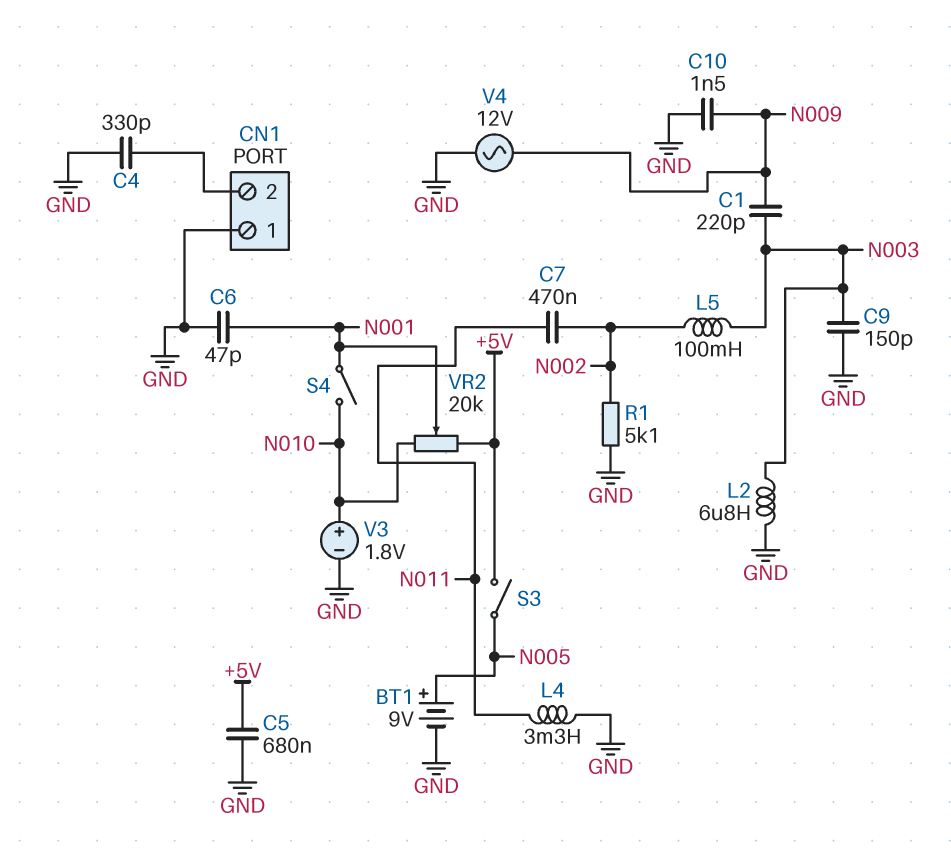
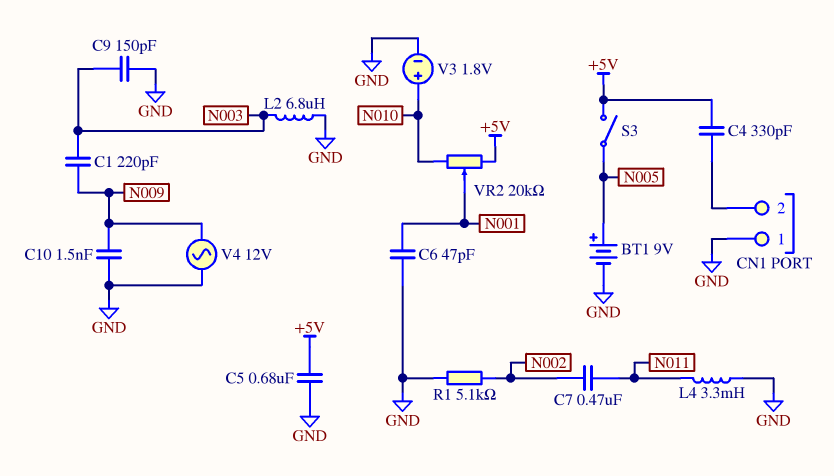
C4: 330pF (CN1/2, GND) -> 330pF (+5V, CN1/2)
L5: 100mH (N002, N003) -> none
S4: switch (N001, N010) -> none

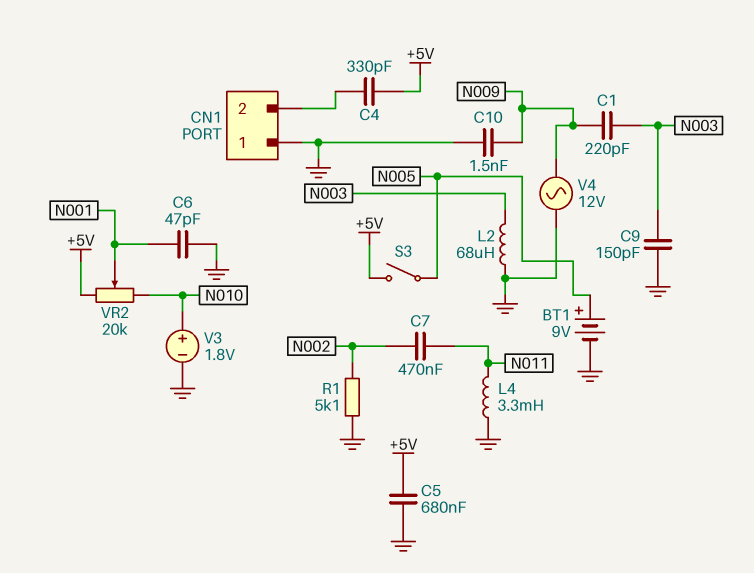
L2: 6.8uH (GND, N003) -> 68uH (GND, N003)

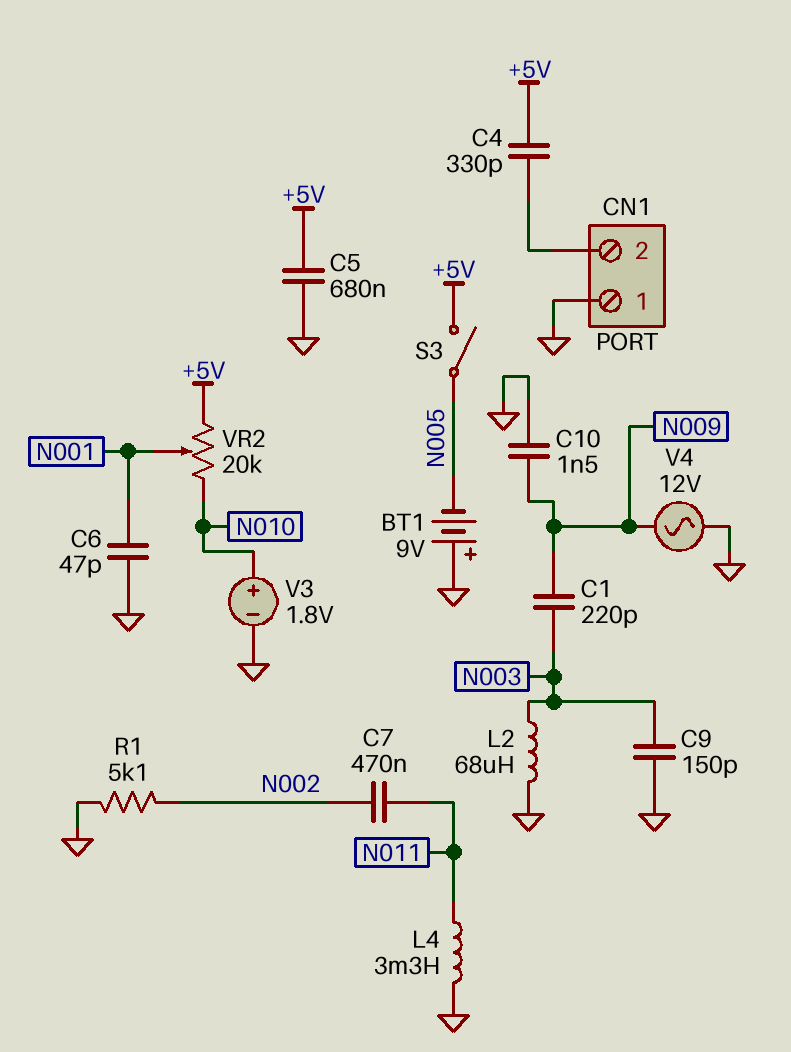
BT1: 9V (plus N005, minus GND) -> 9V (plus GND, minus N005)

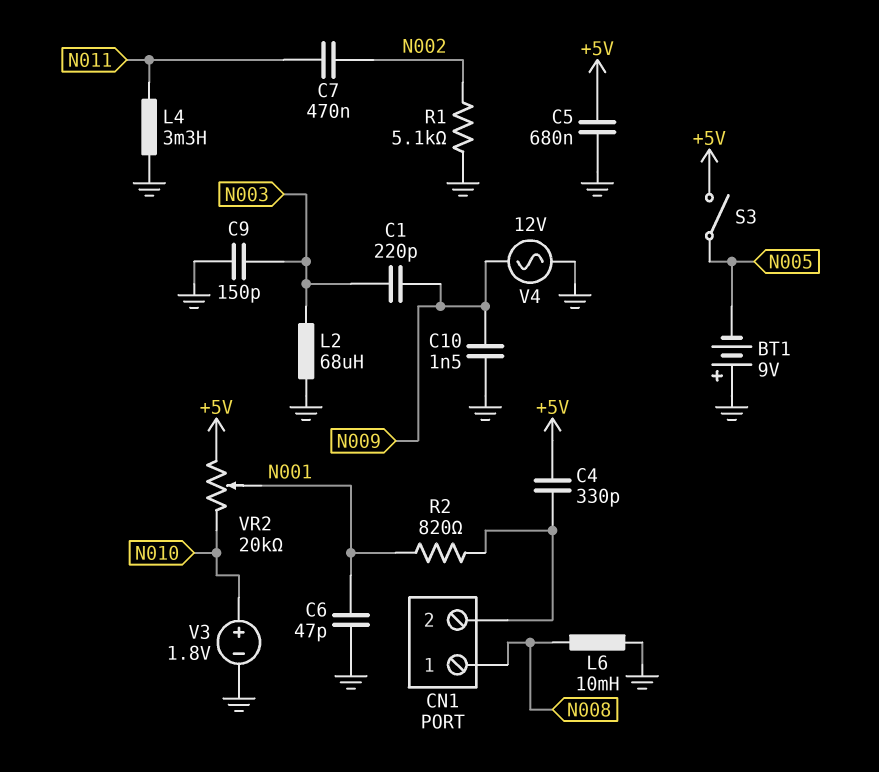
CN1 pin 1: GND -> N008
L6: none -> 10mH (GND, N008)
R2: none -> 820 (CN1/2, N001)

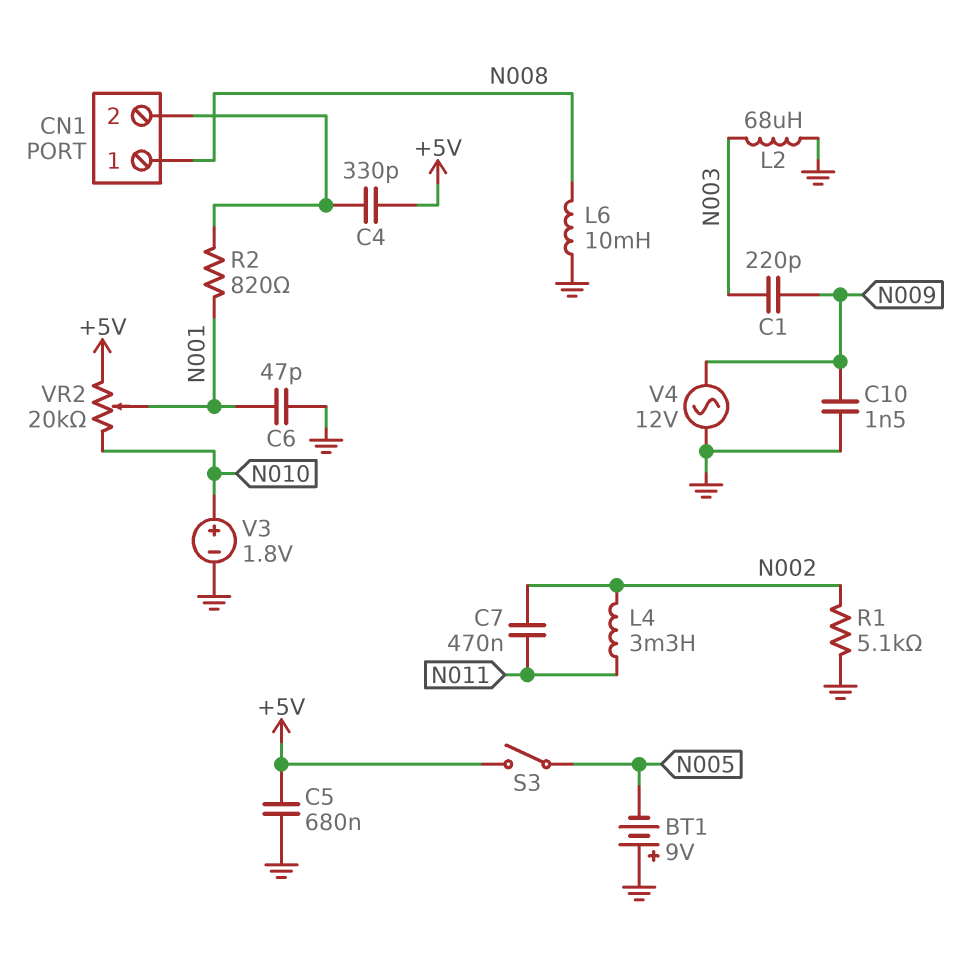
C9: 150pF (GND, N003) -> none
L4: 3.3mH (GND, N011) -> 3.3mH (N002, N011)

